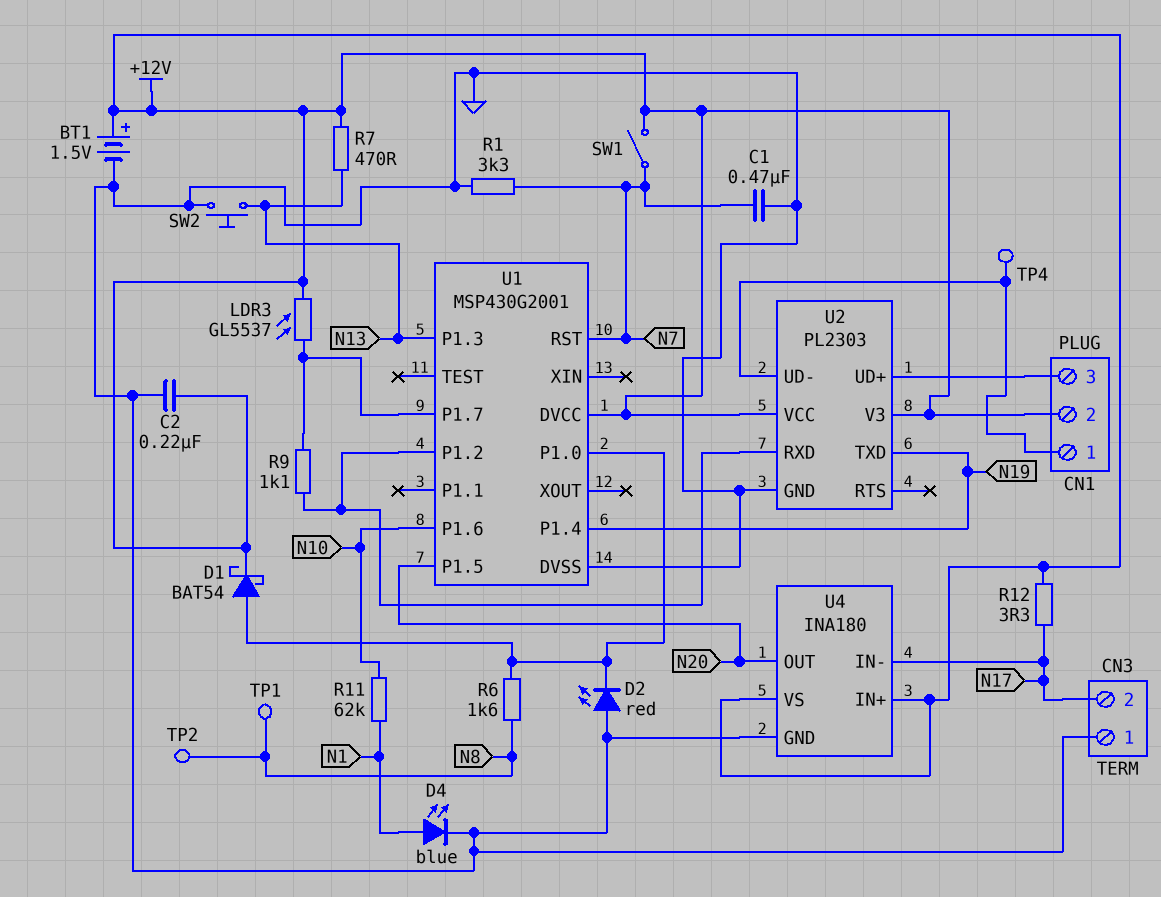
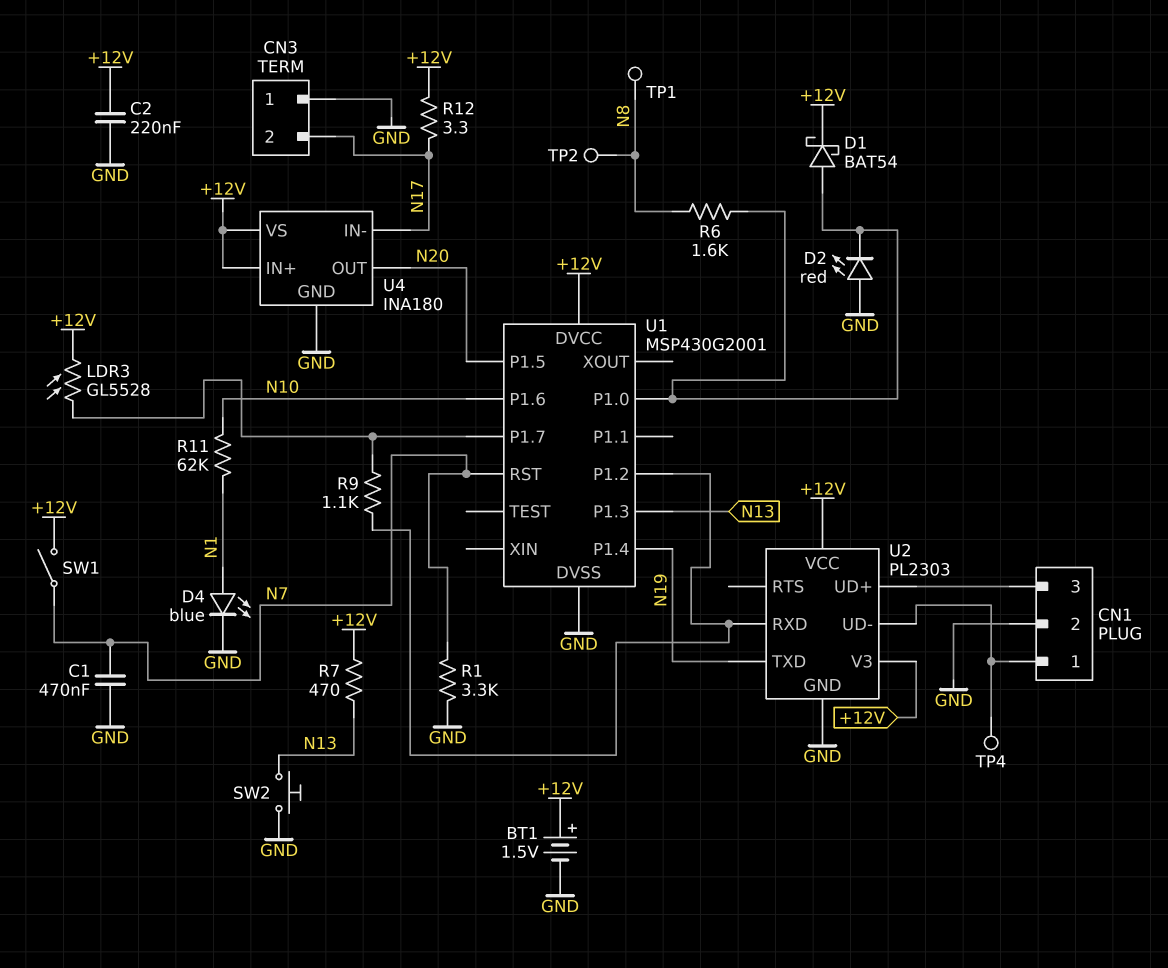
CN1 pin 2: +12V -> GND
LDR3: GL5537 (+12V, U1/P1.7) -> GL5528 (+12V, U1/P1.7)

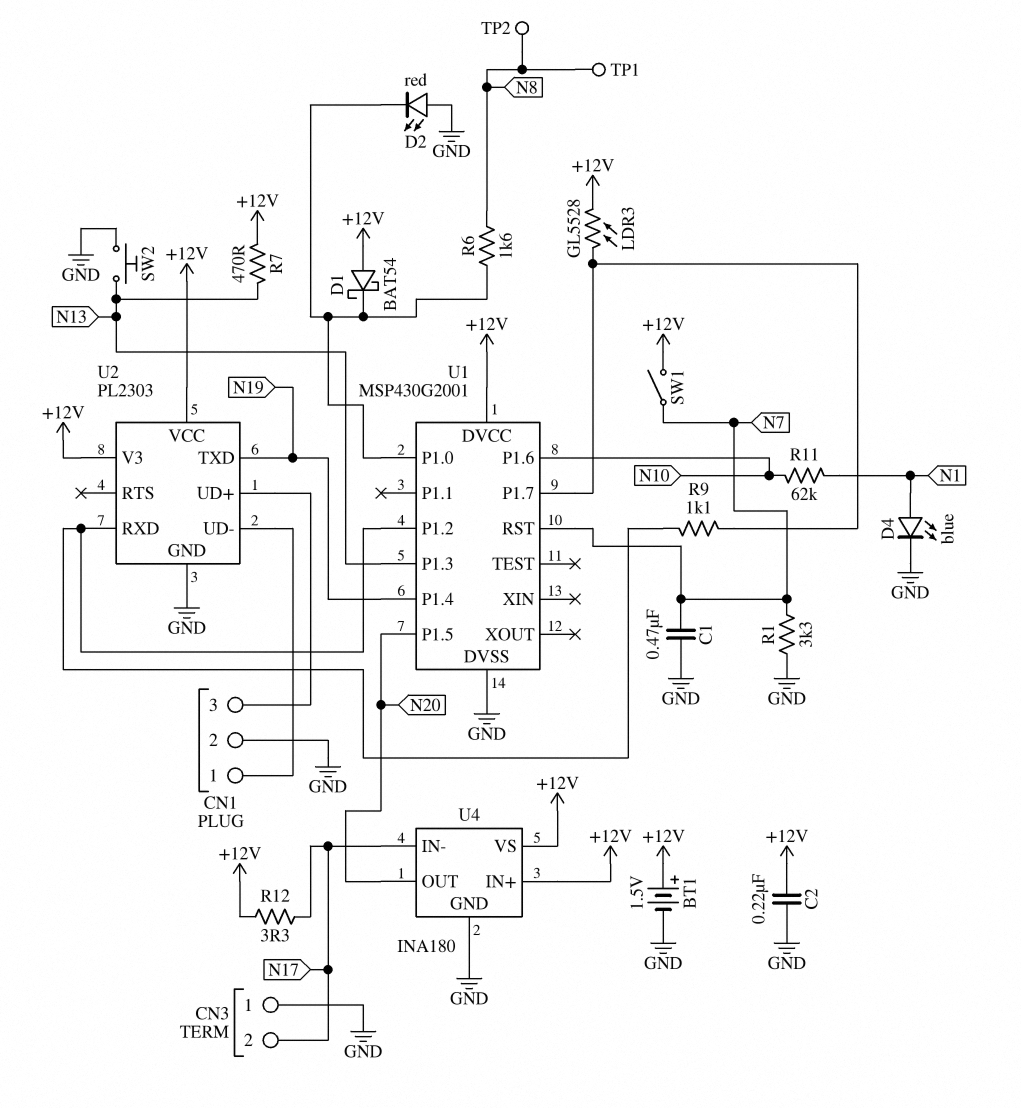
D1: schottky BAT54 (A U1/P1.0, K +12V) -> schottky BAT54 (A +12V, K U1/P1.0)
TP4: test point (CN1/1) -> none

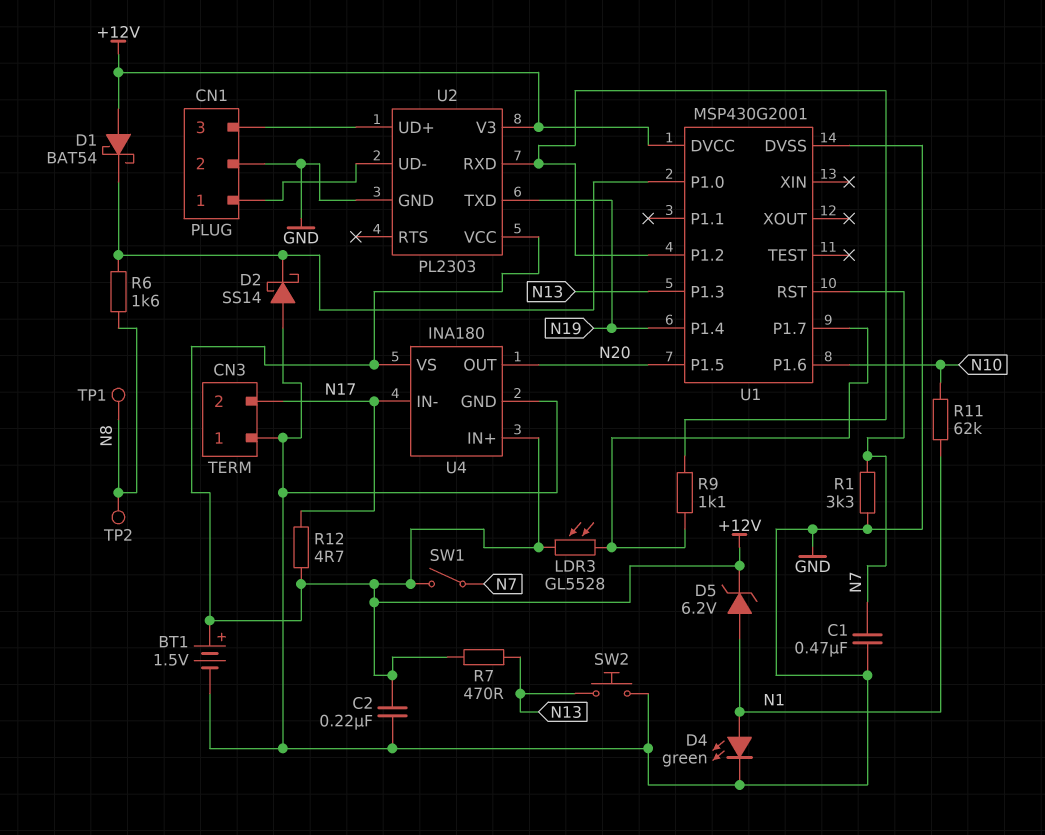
D2: LED red (A GND, K U1/P1.0) -> schottky SS14 (A GND, K U1/P1.0)
D4: LED blue (A N1, K GND) -> LED green (A N1, K GND)
D5: none -> zener 6.2V (A N1, K +12V)
R12: 3.3 (+12V, N17) -> 4.7 (+12V, N17)

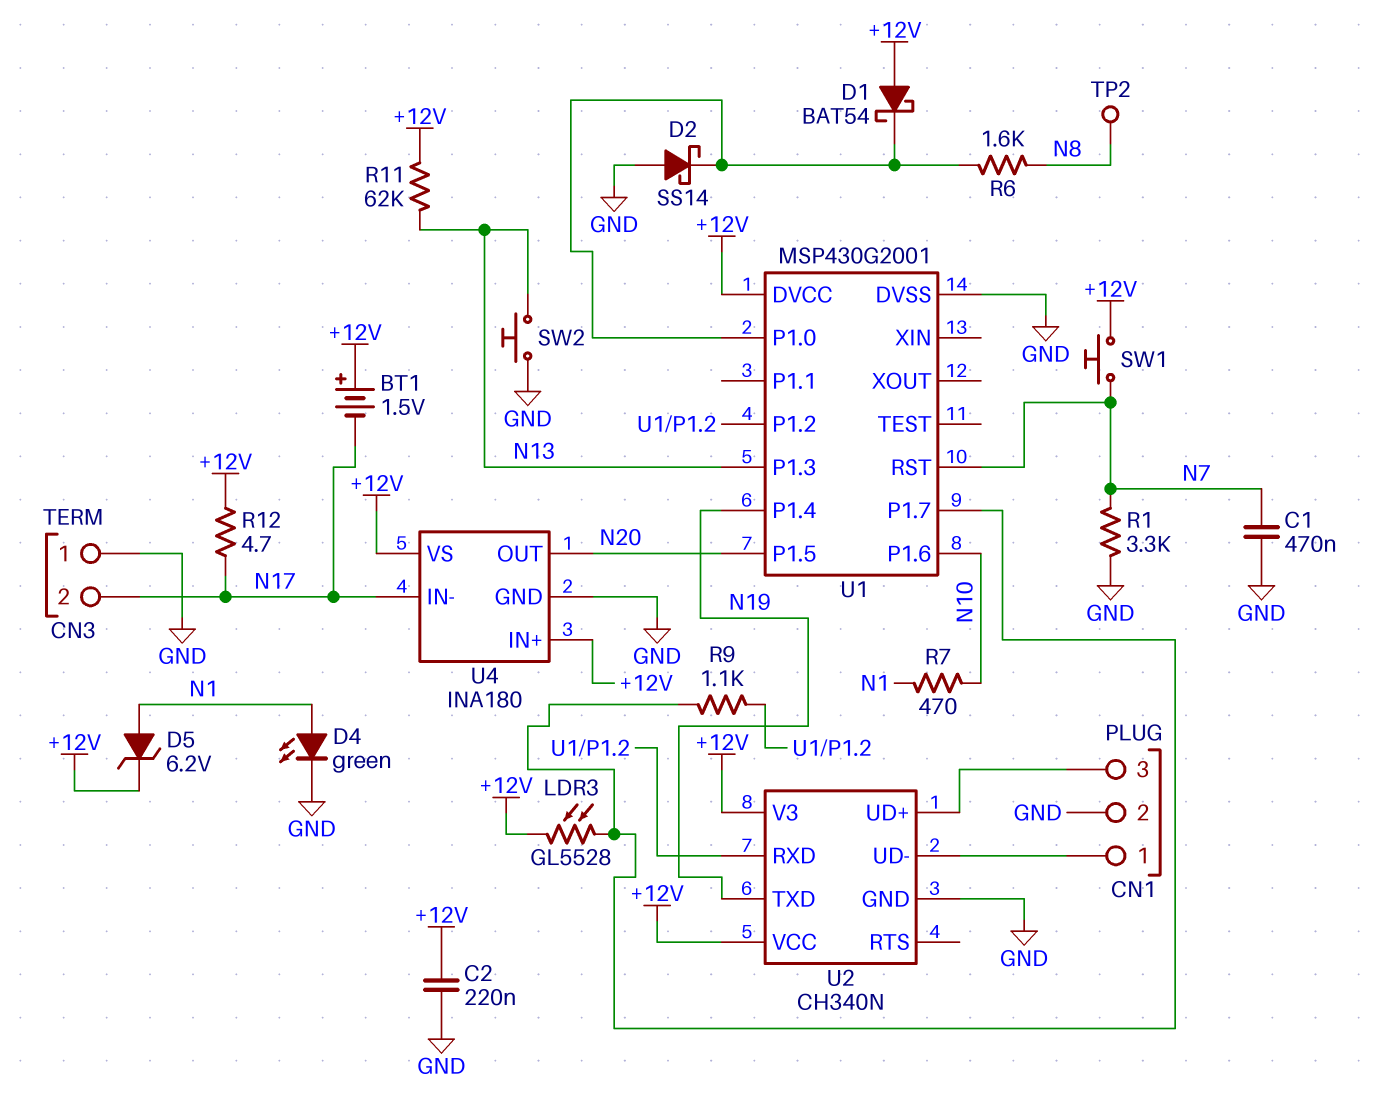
BT1: 1.5V (plus +12V, minus GND) -> 1.5V (plus +12V, minus N17)
R7: 470 (+12V, N13) -> 470 (N1, N10)
R11: 62k (N1, N10) -> 62k (+12V, N13)
SW1: switch (+12V, N7) -> button (+12V, N7)
TP1: test point (N8) -> none
U2: PL2303 -> CH340N

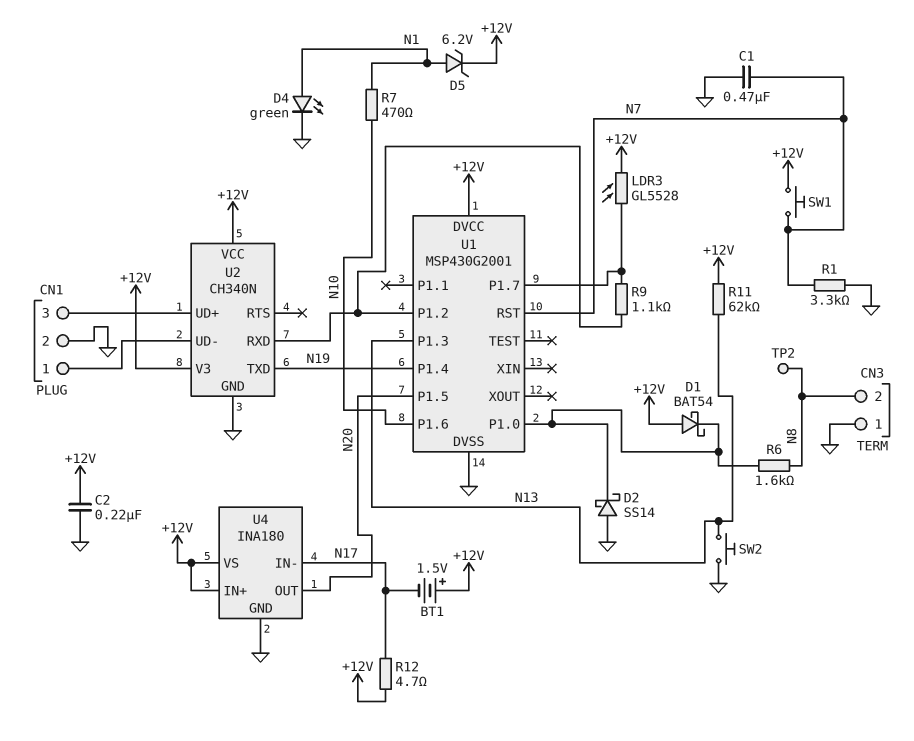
CN3 pin 2: N17 -> N8

